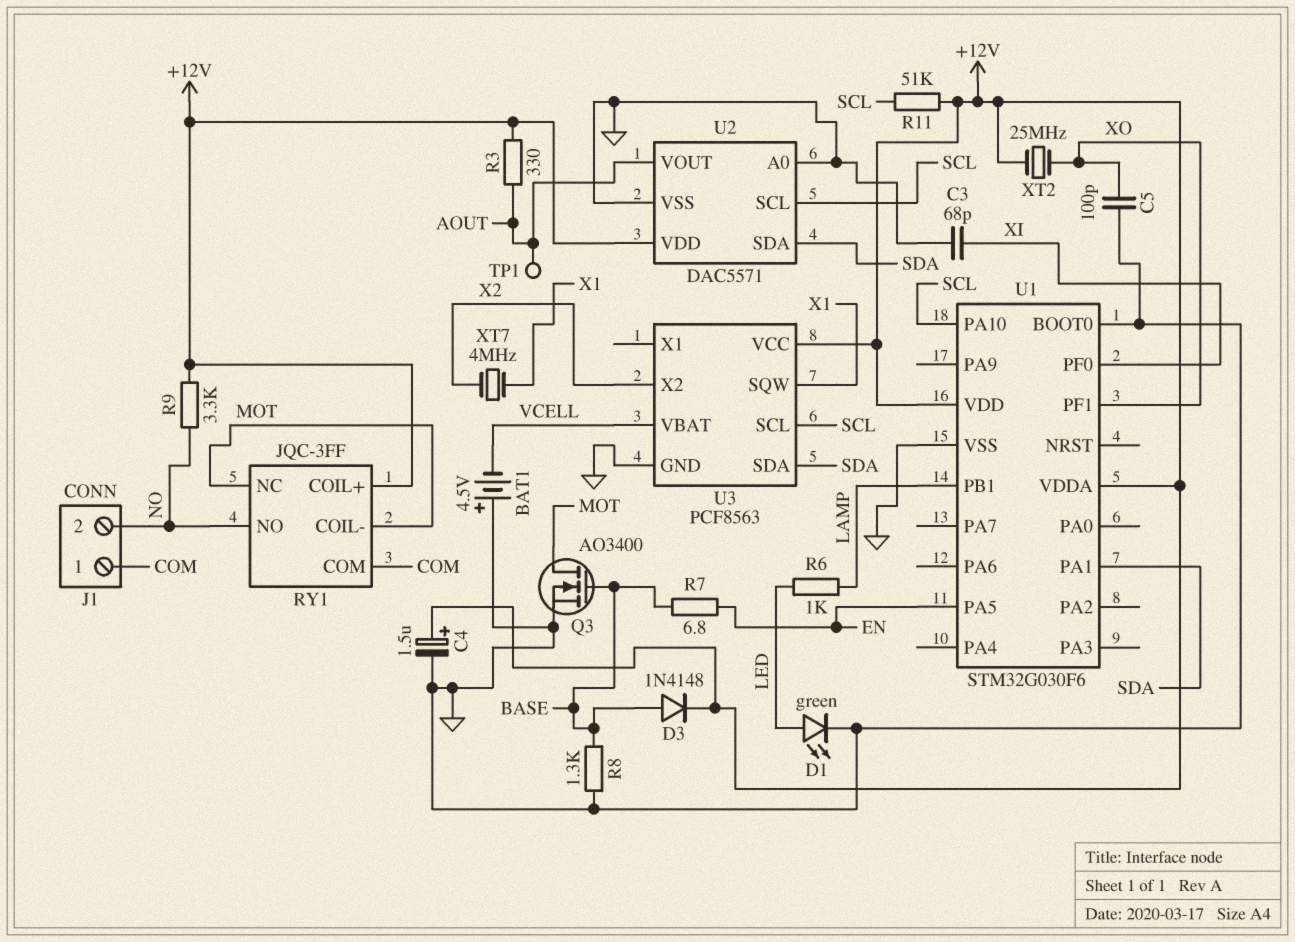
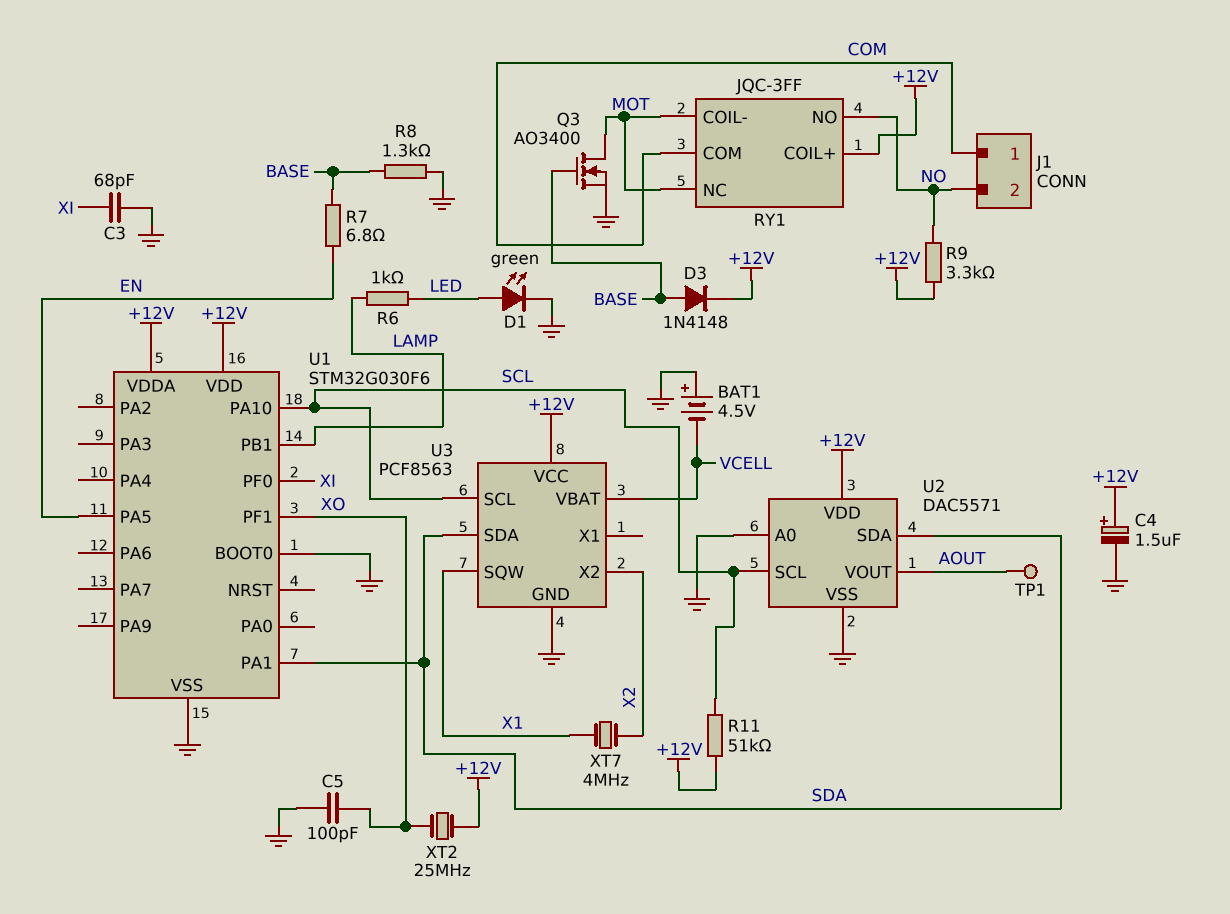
R3: 330 (+12V, AOUT) -> none

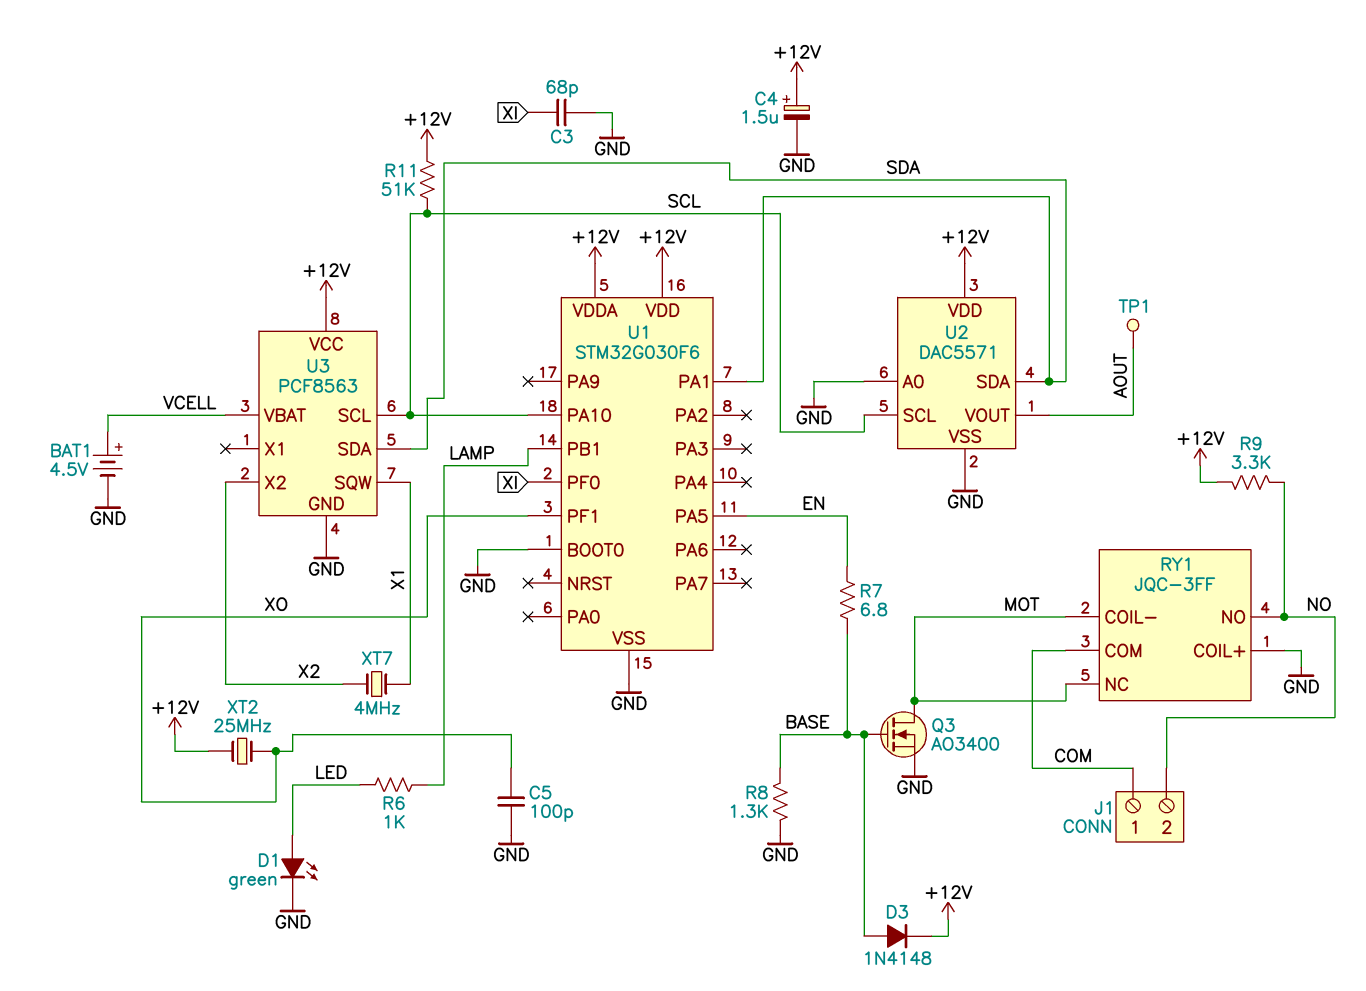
BAT1: 4.5V (plus GND, minus VCELL) -> 4.5V (plus VCELL, minus GND)
RY1 pin COIL+: +12V -> GND

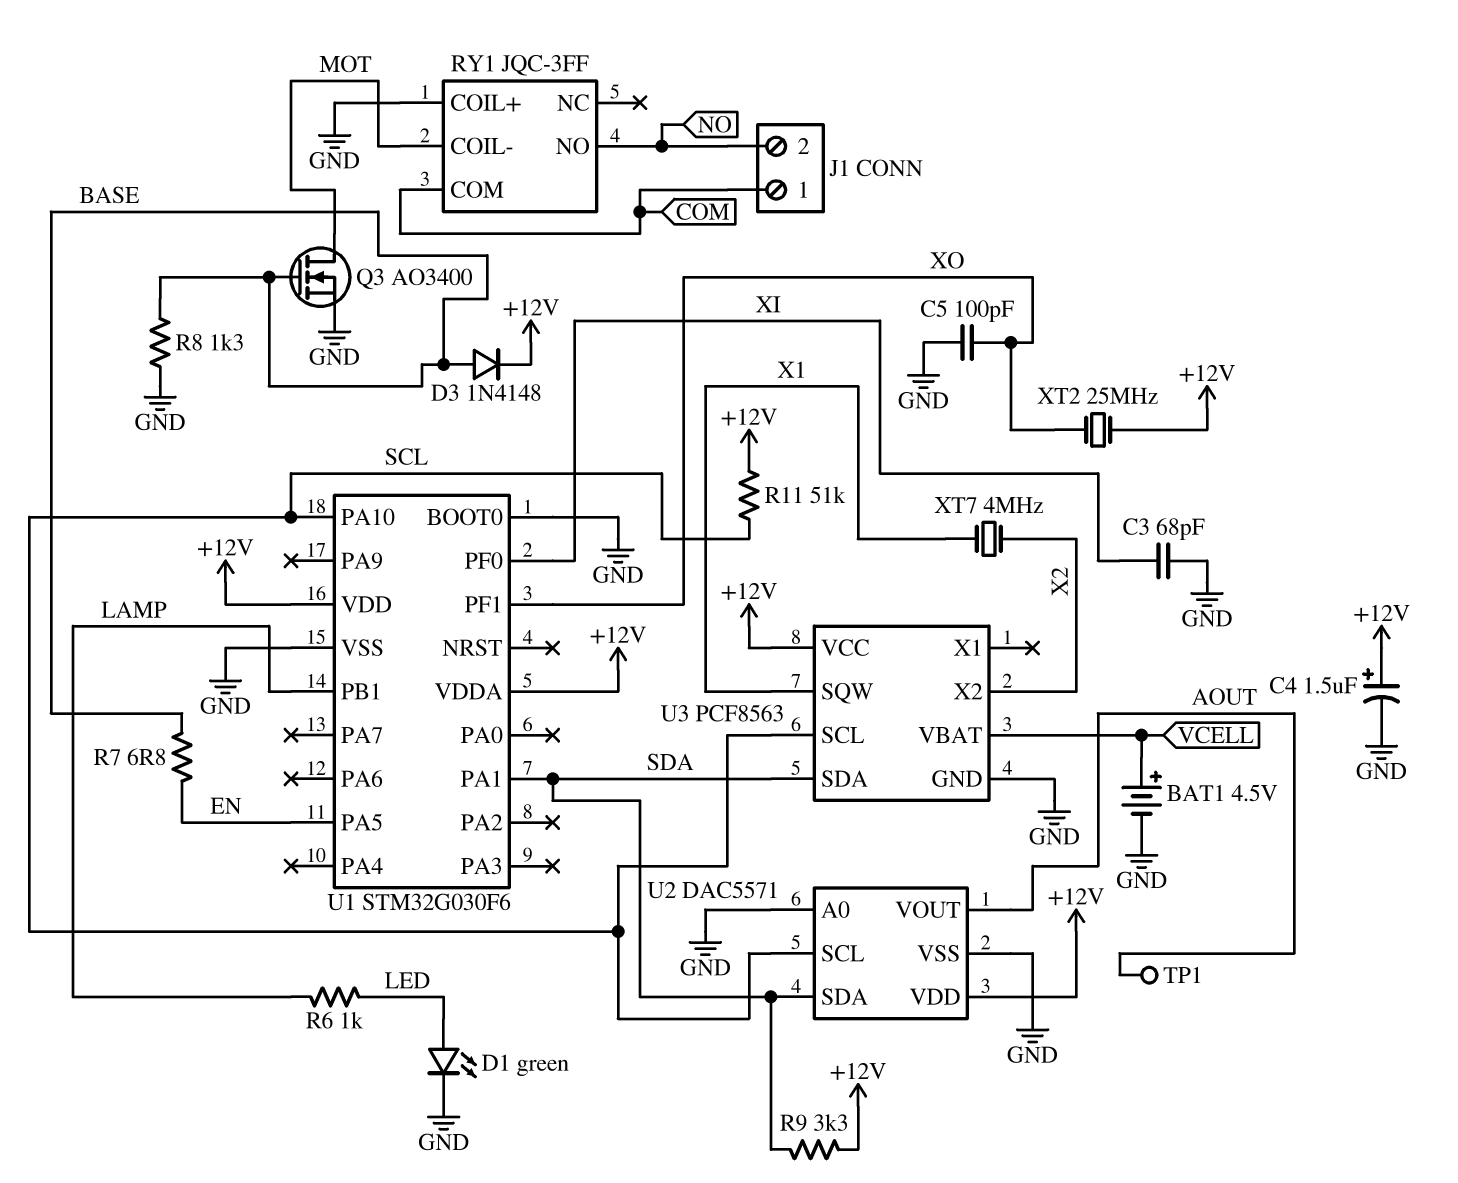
R9: 3.3k (+12V, NO) -> 3.3k (+12V, SDA)
RY1 pin NC: MOT -> none

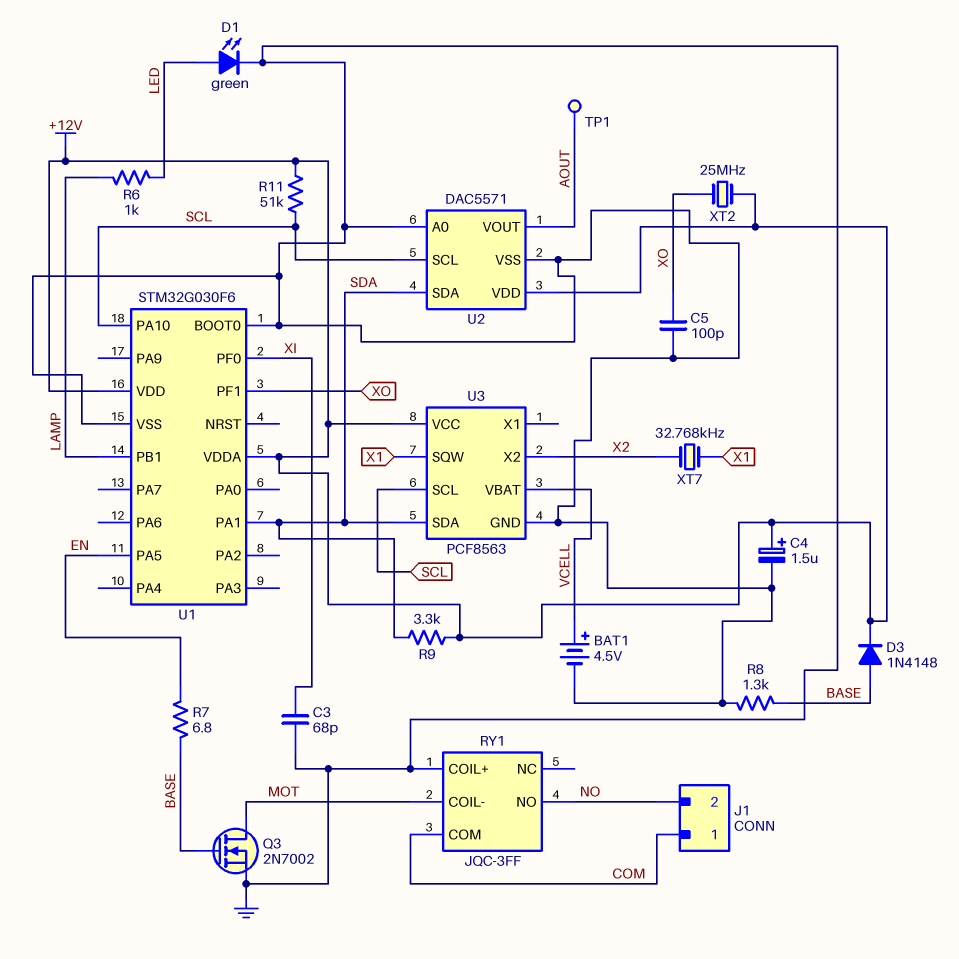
Q3: NMOS AO3400 (G BASE, D MOT, S GND) -> NMOS 2N7002 (G BASE, D MOT, S GND)
XT7: 4MHz (X1, X2) -> 32.768kHz (X1, X2)

